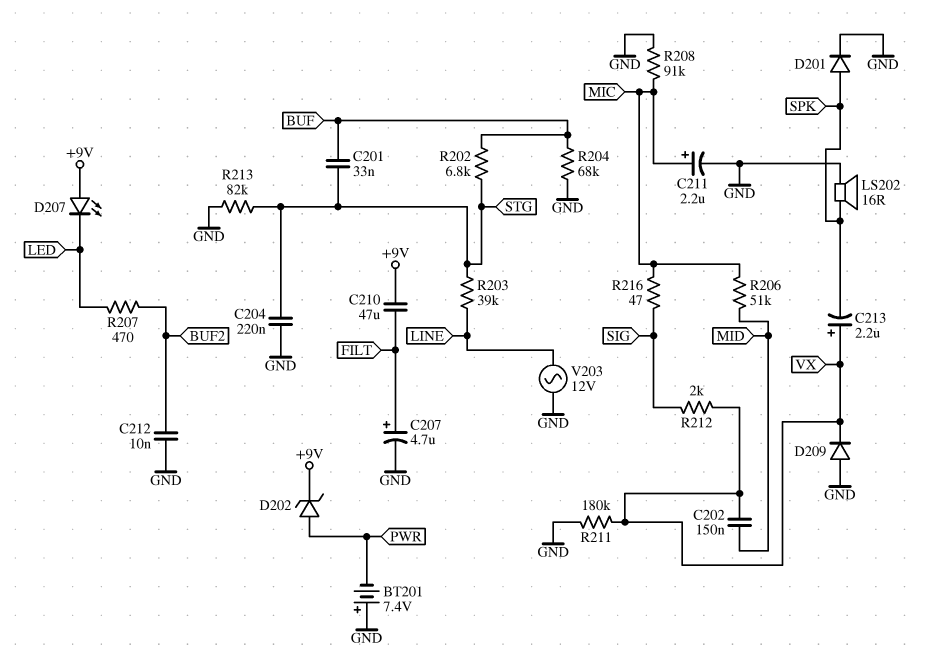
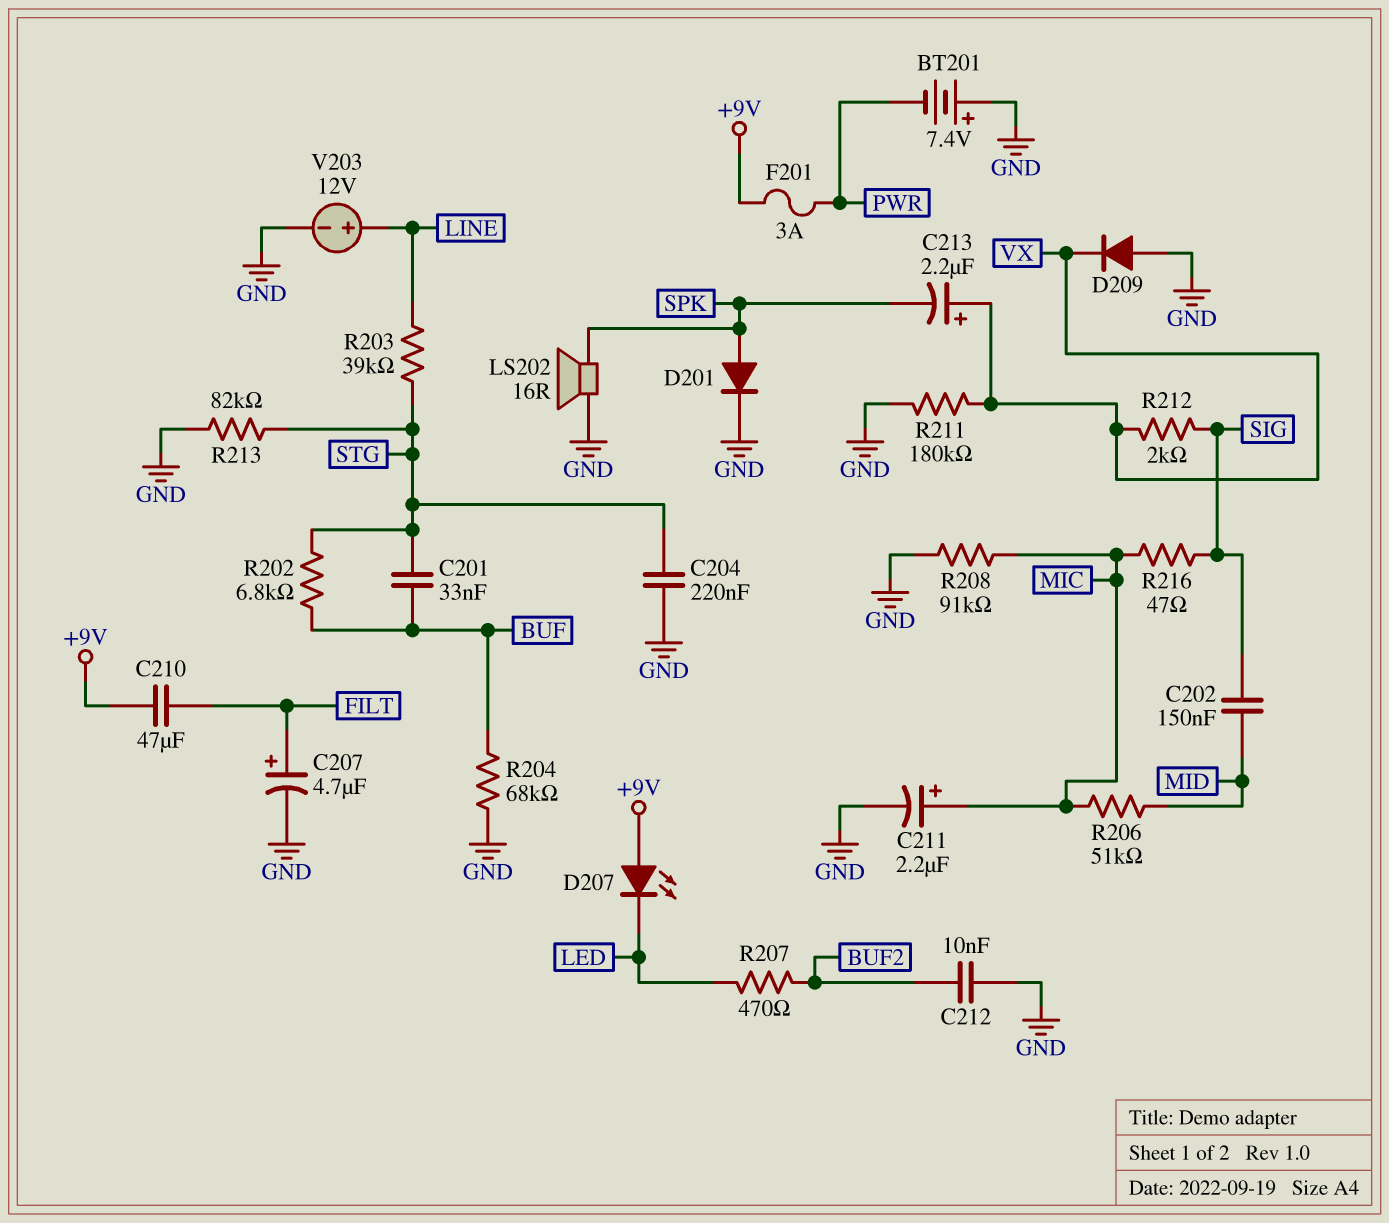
C202: 150nF (MID, VX) -> 150nF (MID, SIG)
D202: zener (A PWR, K +9V) -> none
F201: none -> 3A (+9V, PWR)
V203: AC 12V (GND, LINE) -> 12V (plus LINE, minus GND)

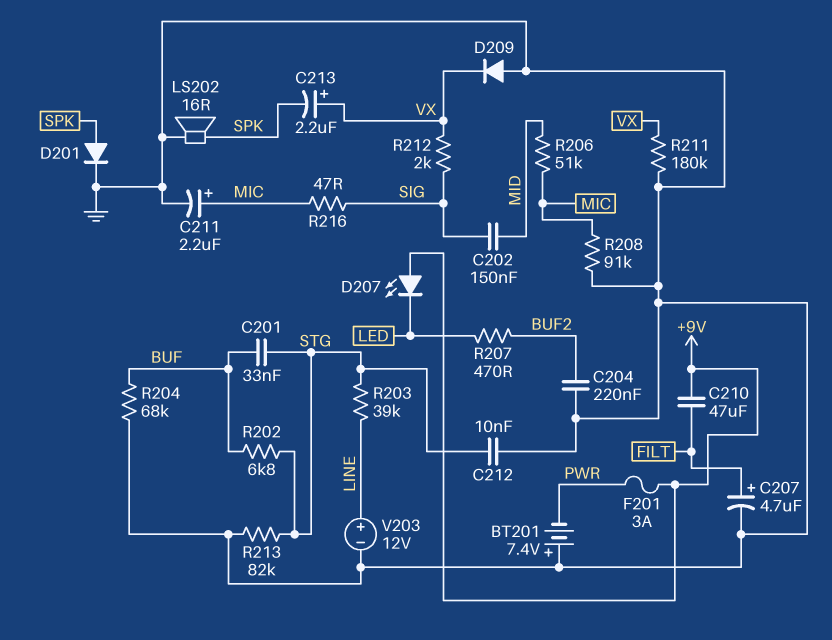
C204: 220nF (GND, STG) -> 220nF (BUF2, GND)
C212: 10nF (BUF2, GND) -> 10nF (GND, STG)

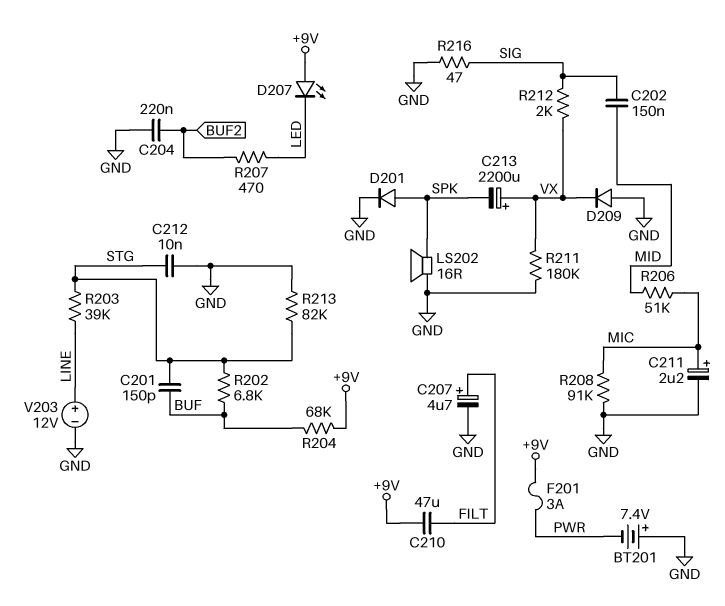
C201: 33nF (BUF, STG) -> 150pF (BUF, STG)
C213: 2.2uF (plus VX, minus SPK) -> 2200uF (plus VX, minus SPK)
R204: 68k (BUF, GND) -> 68k (+9V, BUF)
R216: 47 (MIC, SIG) -> 47 (GND, SIG)

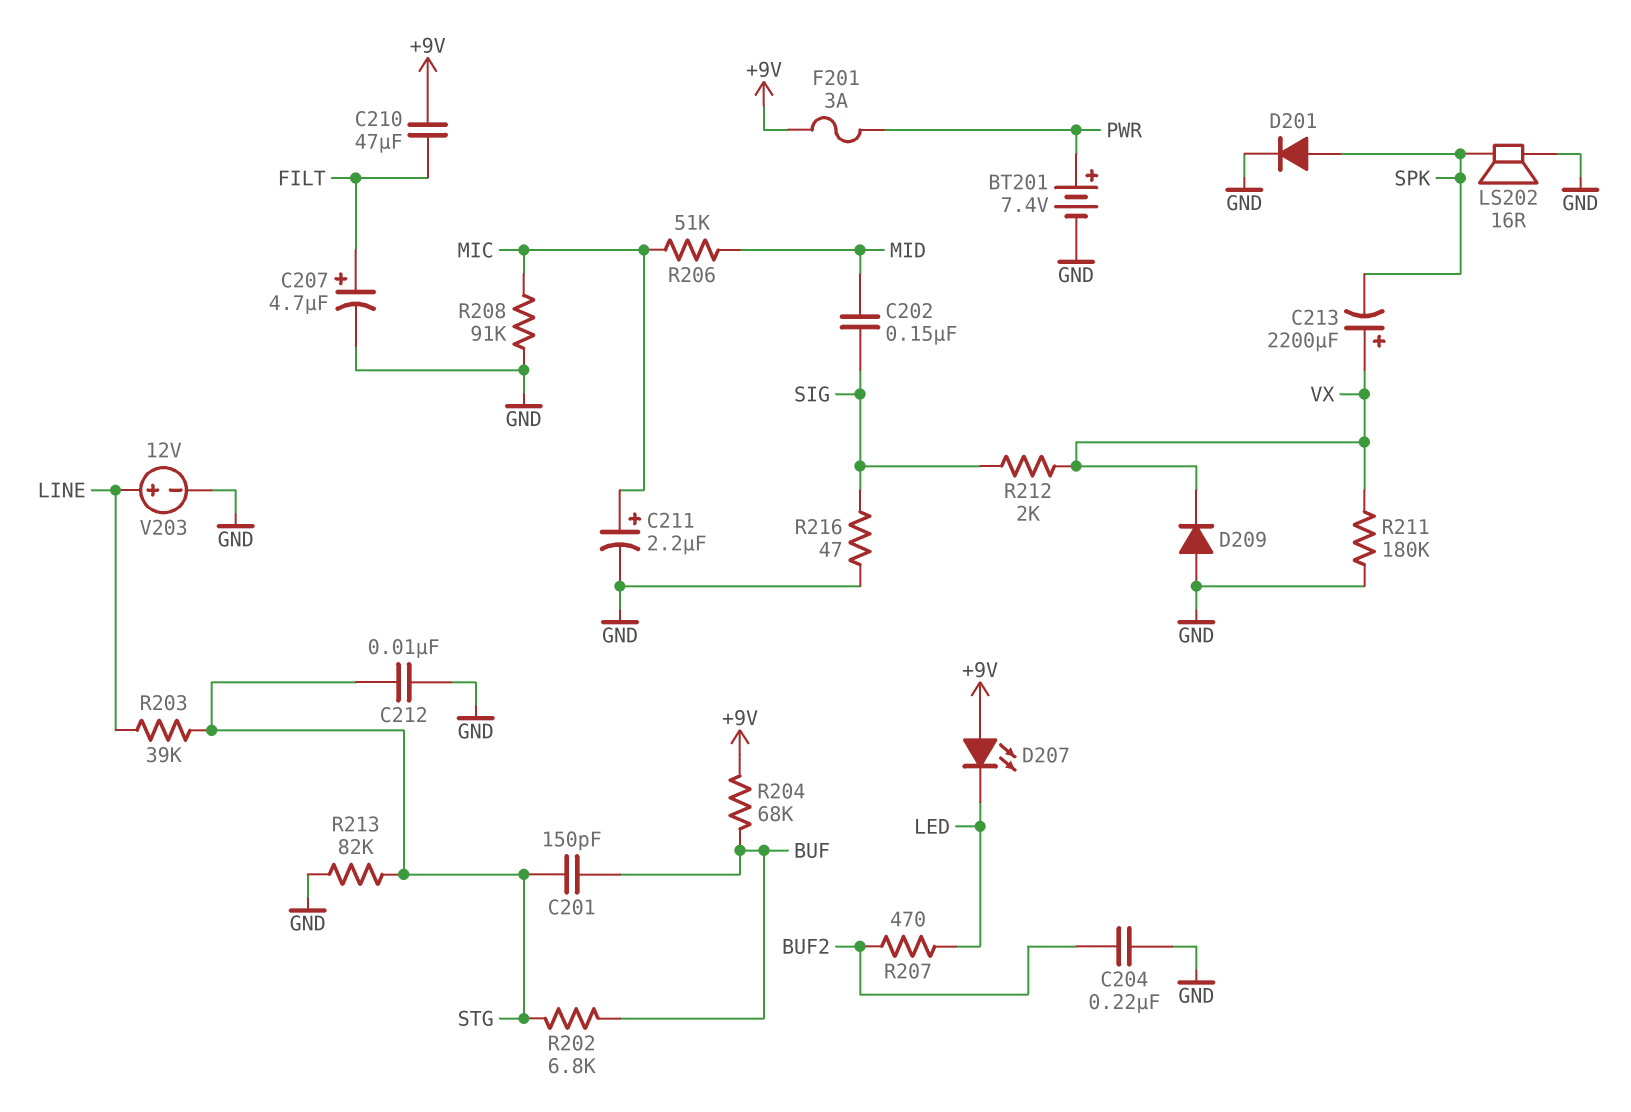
BT201: 7.4V (plus GND, minus PWR) -> 7.4V (plus PWR, minus GND)

